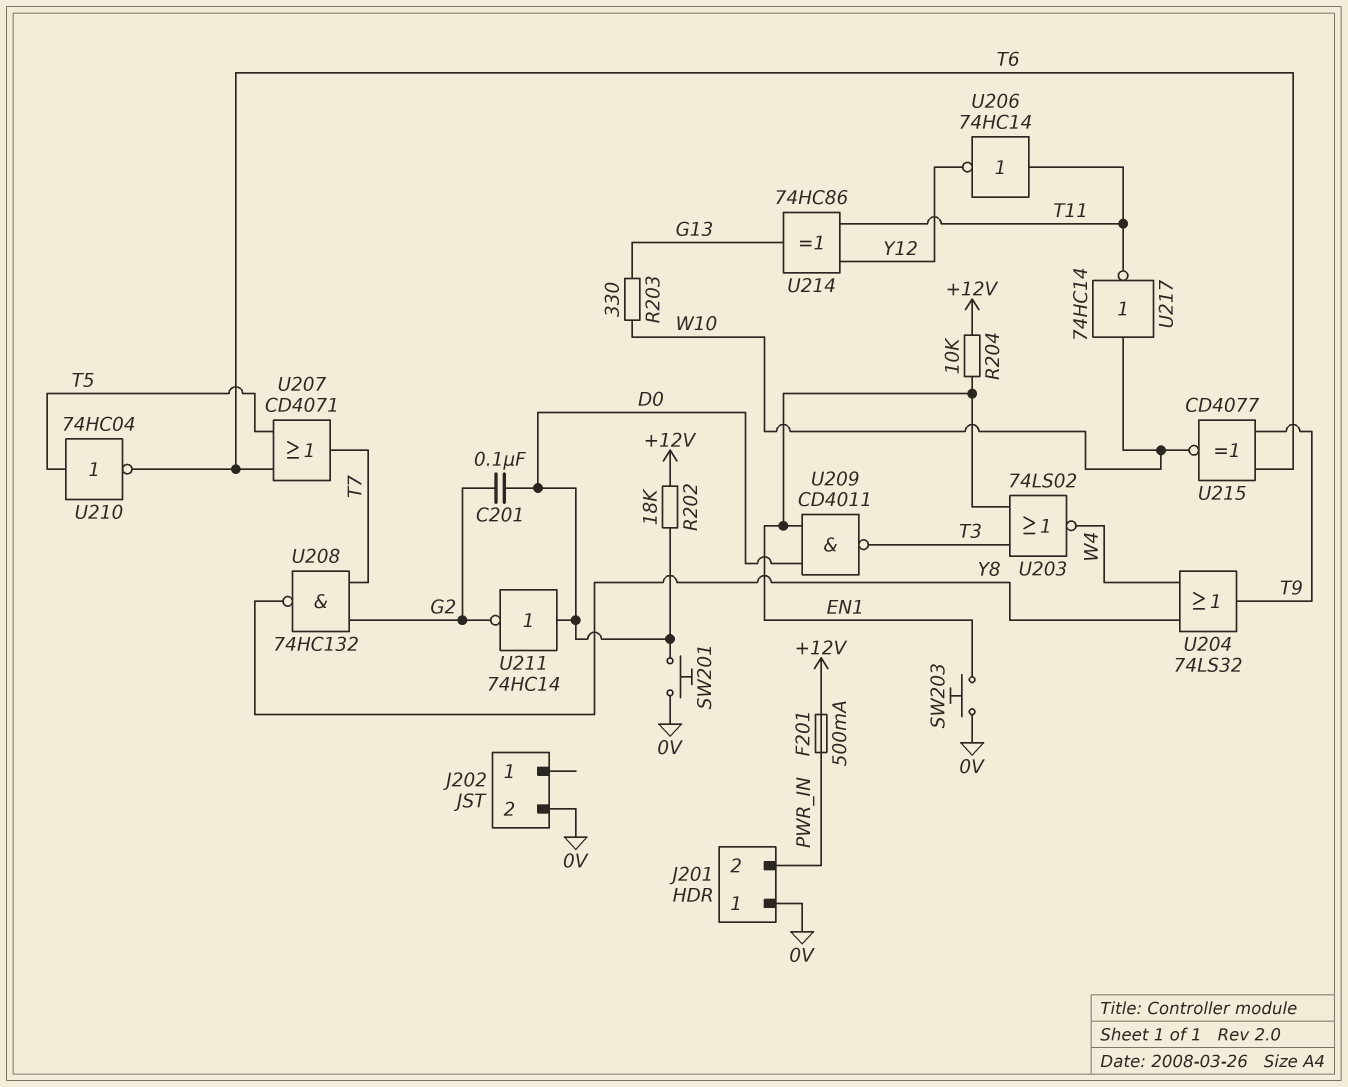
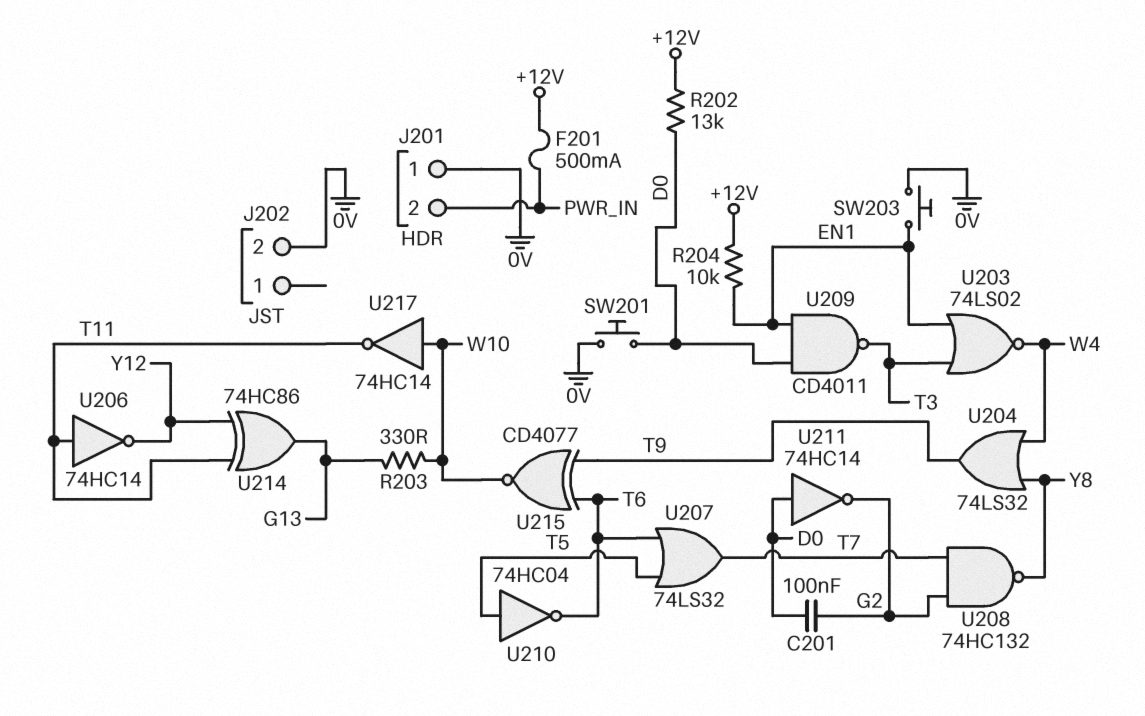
R202: 18k (+12V, D0) -> 13k (+12V, D0)
U207: OR CD4071 (in T5, in T6, out T7) -> OR 74LS32 (in T5, in T6, out T7)

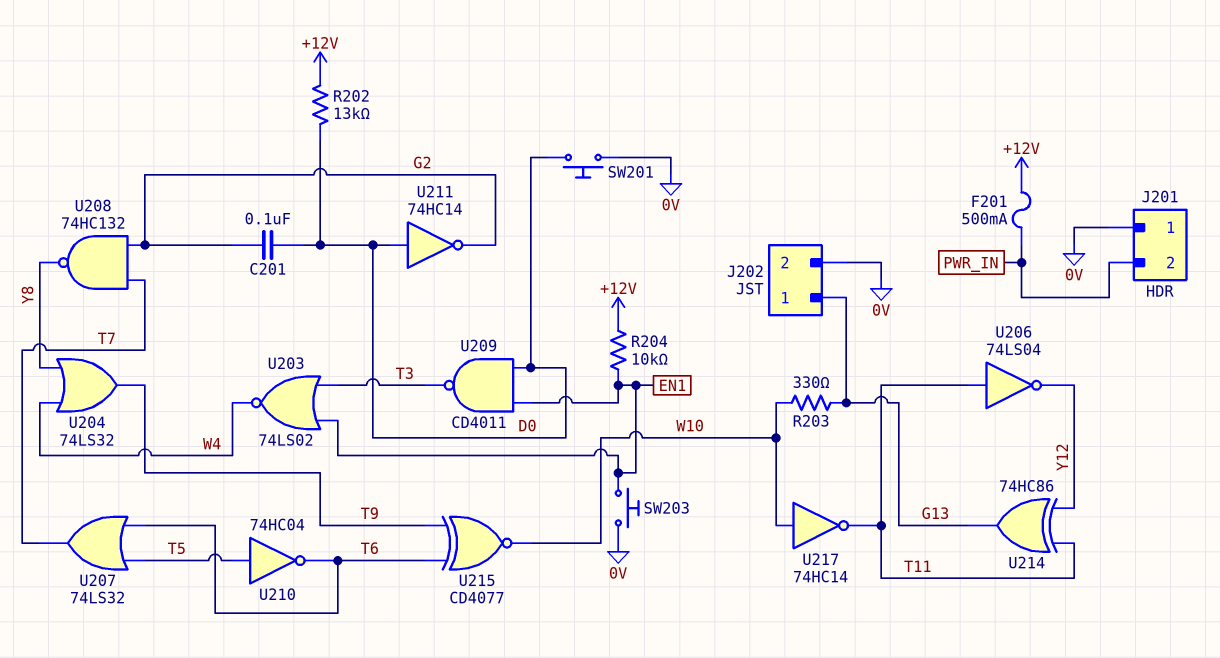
J202 pin 1: none -> G13
U206: NOT 74HC14 (in T11, out Y12) -> NOT 74LS04 (in T11, out Y12)

